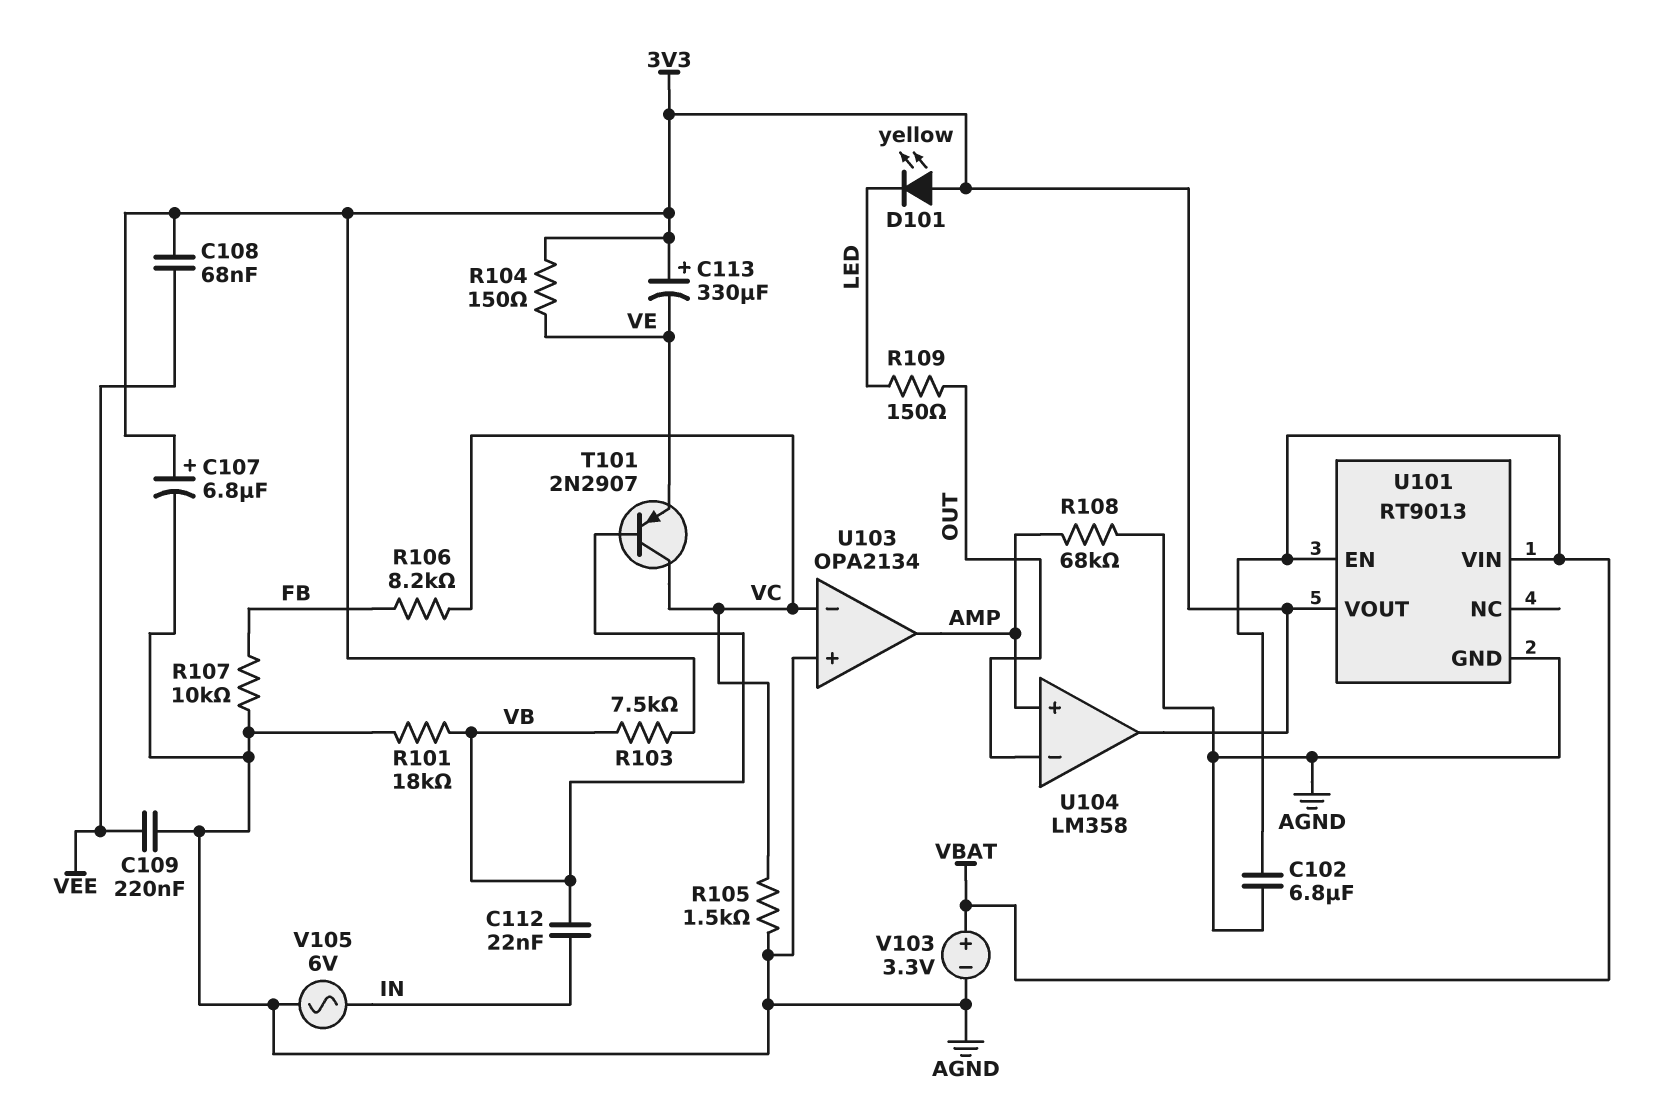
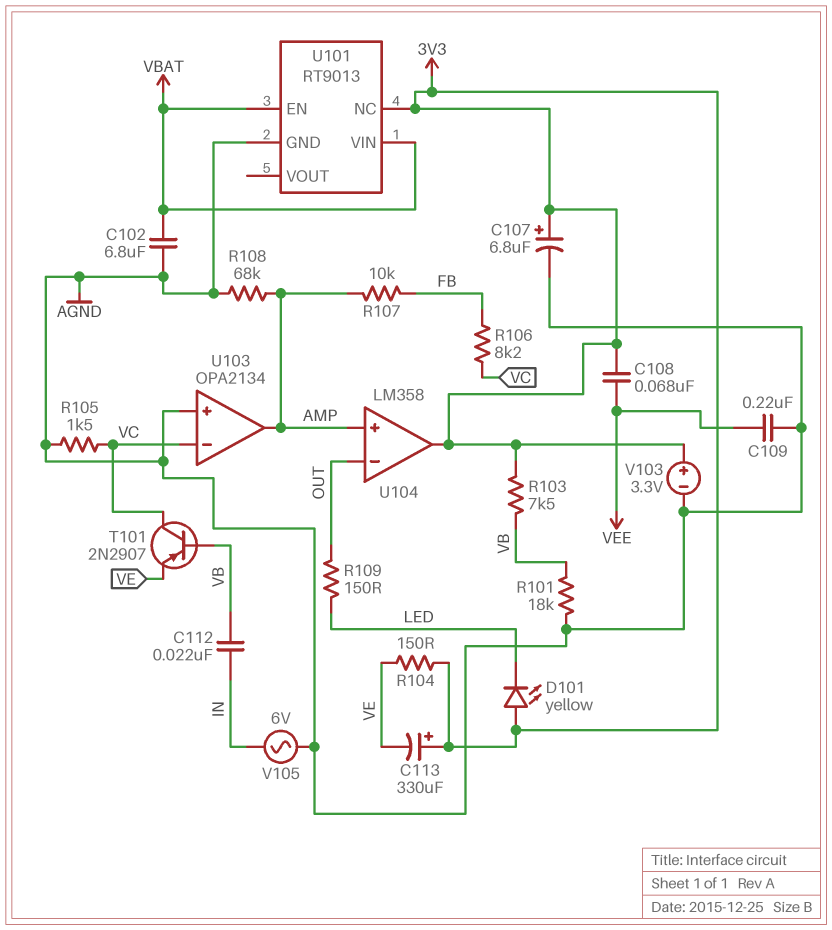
R107: 10k (AGND, FB) -> 10k (AMP, FB)
U101 pin NC: none -> 3V3
U101 pin VOUT: 3V3 -> none
V103: 3.3V (plus VBAT, minus AGND) -> 3.3V (plus 3V3, minus AGND)

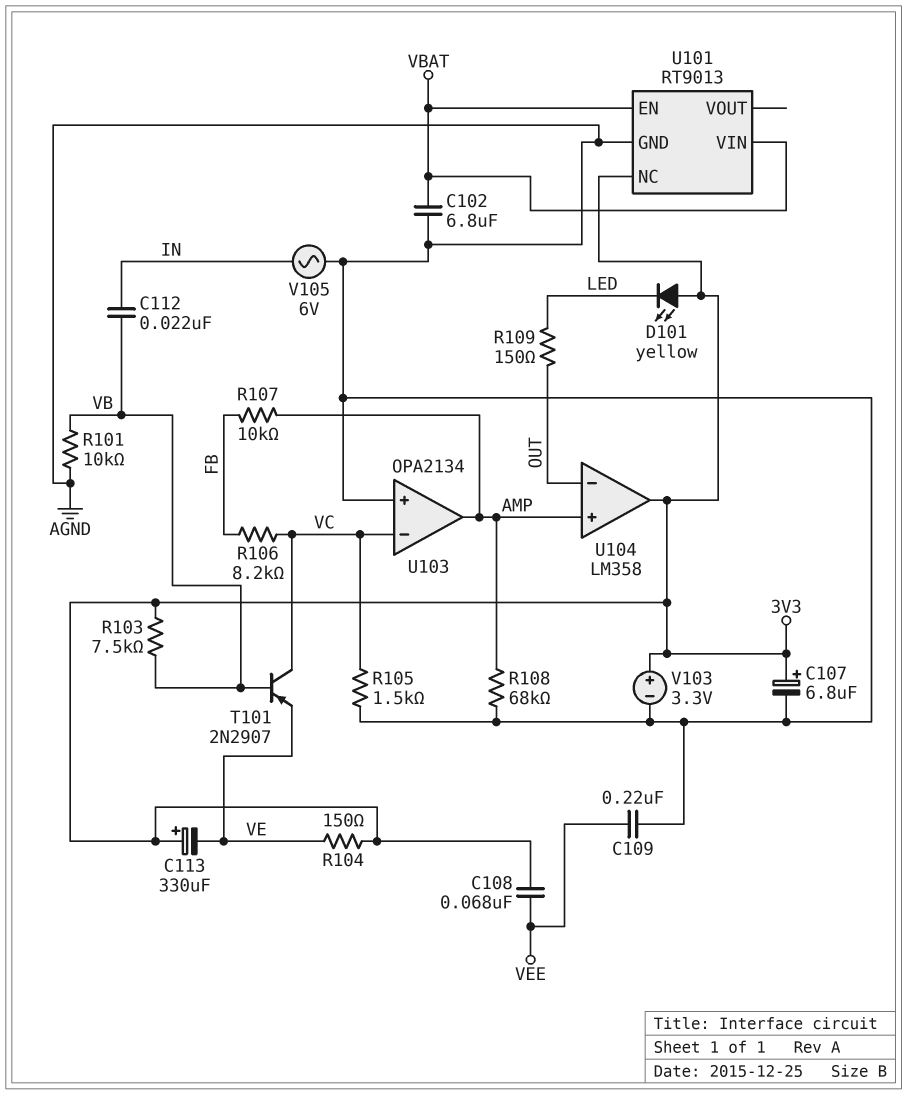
R101: 18k (AGND, VB) -> 10k (AGND, VB)

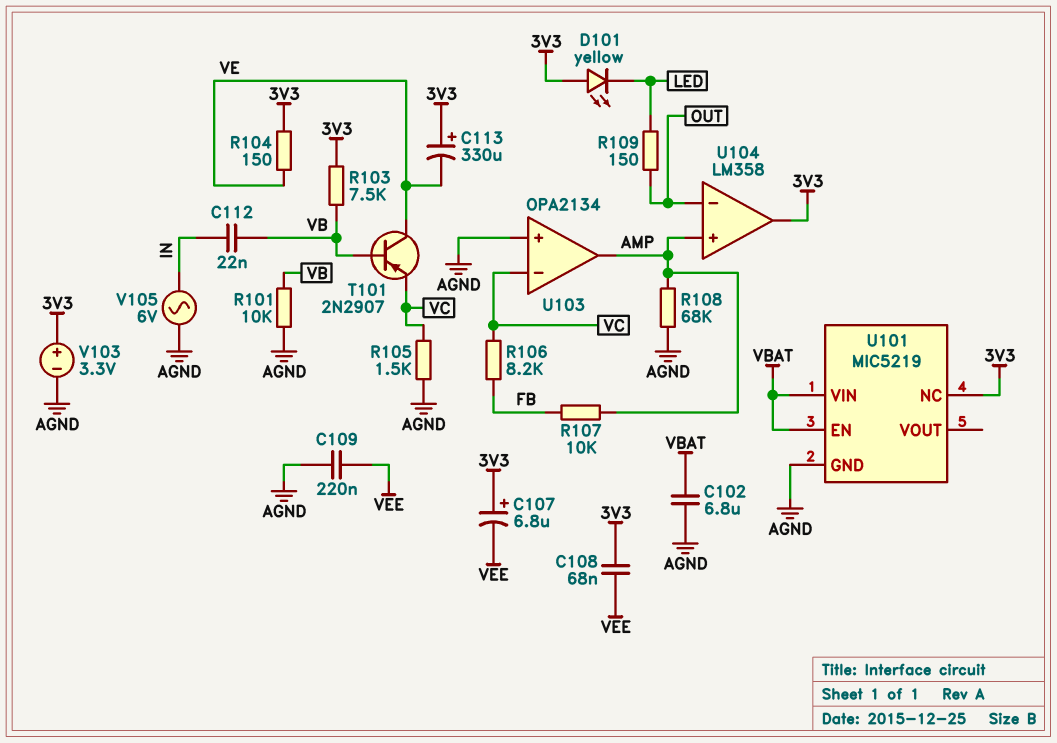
C107: 6.8uF (plus 3V3, minus AGND) -> 6.8uF (plus 3V3, minus VEE)
T101: PNP 2N2907 (B VB, C VC, E VE) -> PNP 2N2907 (B VB, C VE, E VC)
U101: RT9013 -> MIC5219

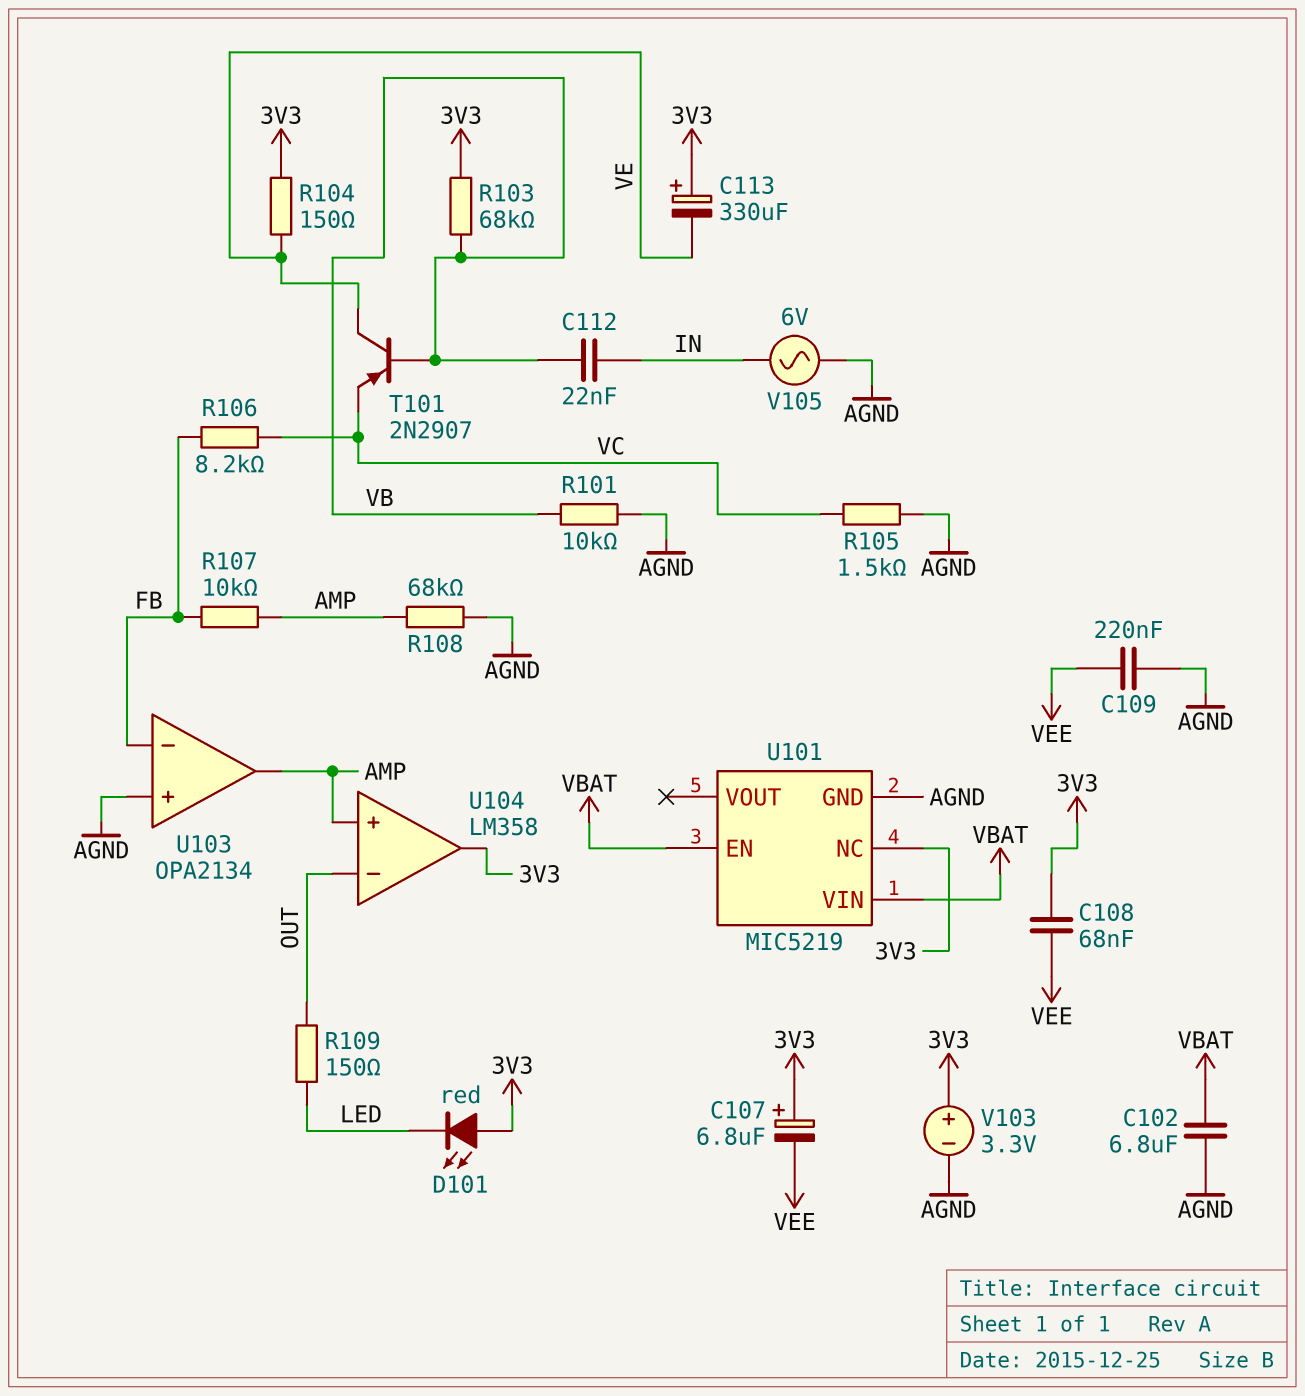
D101: LED yellow (A 3V3, K LED) -> LED red (A 3V3, K LED)
R103: 7.5k (3V3, VB) -> 68k (3V3, VB)
U103 pin in-: VC -> FB

